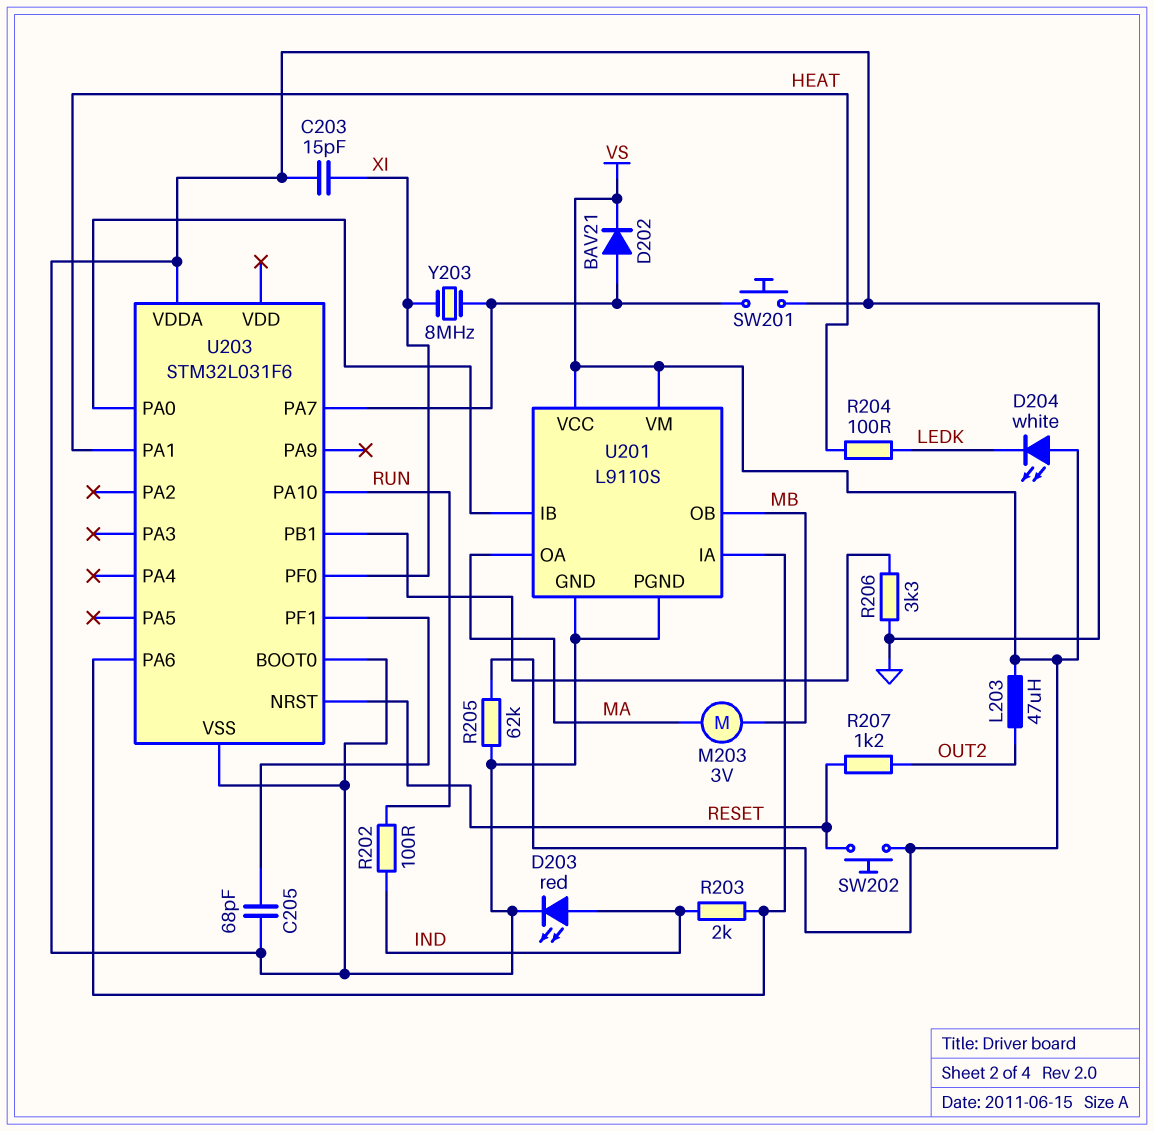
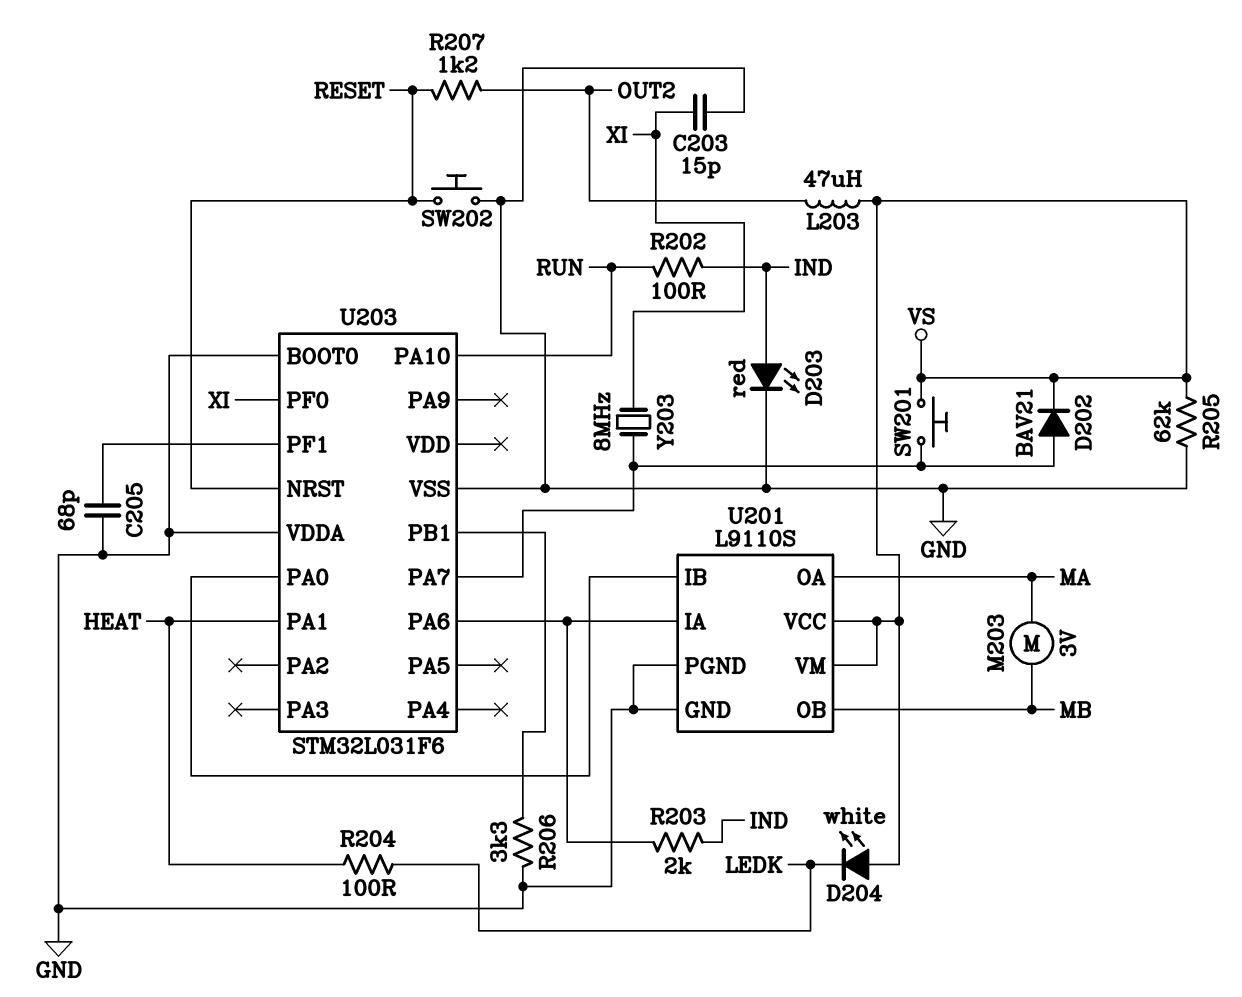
SW201: button (GND, U203/PA7) -> button (U203/PA7, VS)
SW202: button (RESET, VS) -> button (GND, RESET)

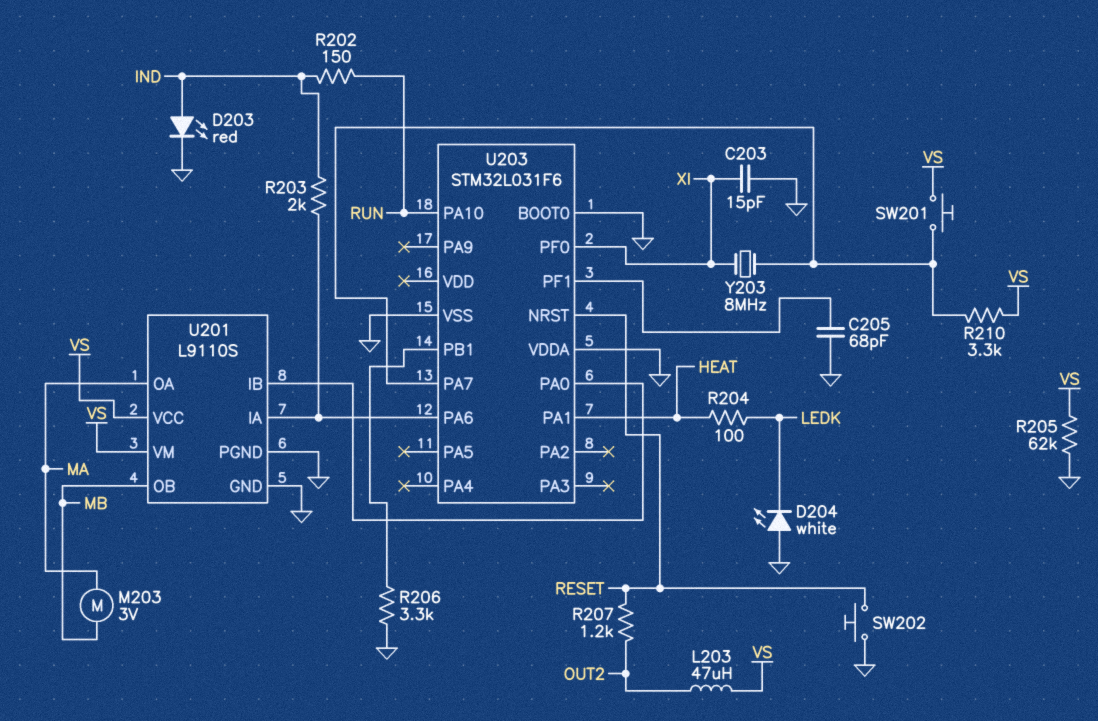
D202: diode BAV21 (A U203/PA7, K VS) -> none
D204: LED white (A VS, K LEDK) -> LED white (A GND, K LEDK)
R202: 100 (IND, RUN) -> 150 (IND, RUN)
R210: none -> 3.3k (U203/PA7, VS)

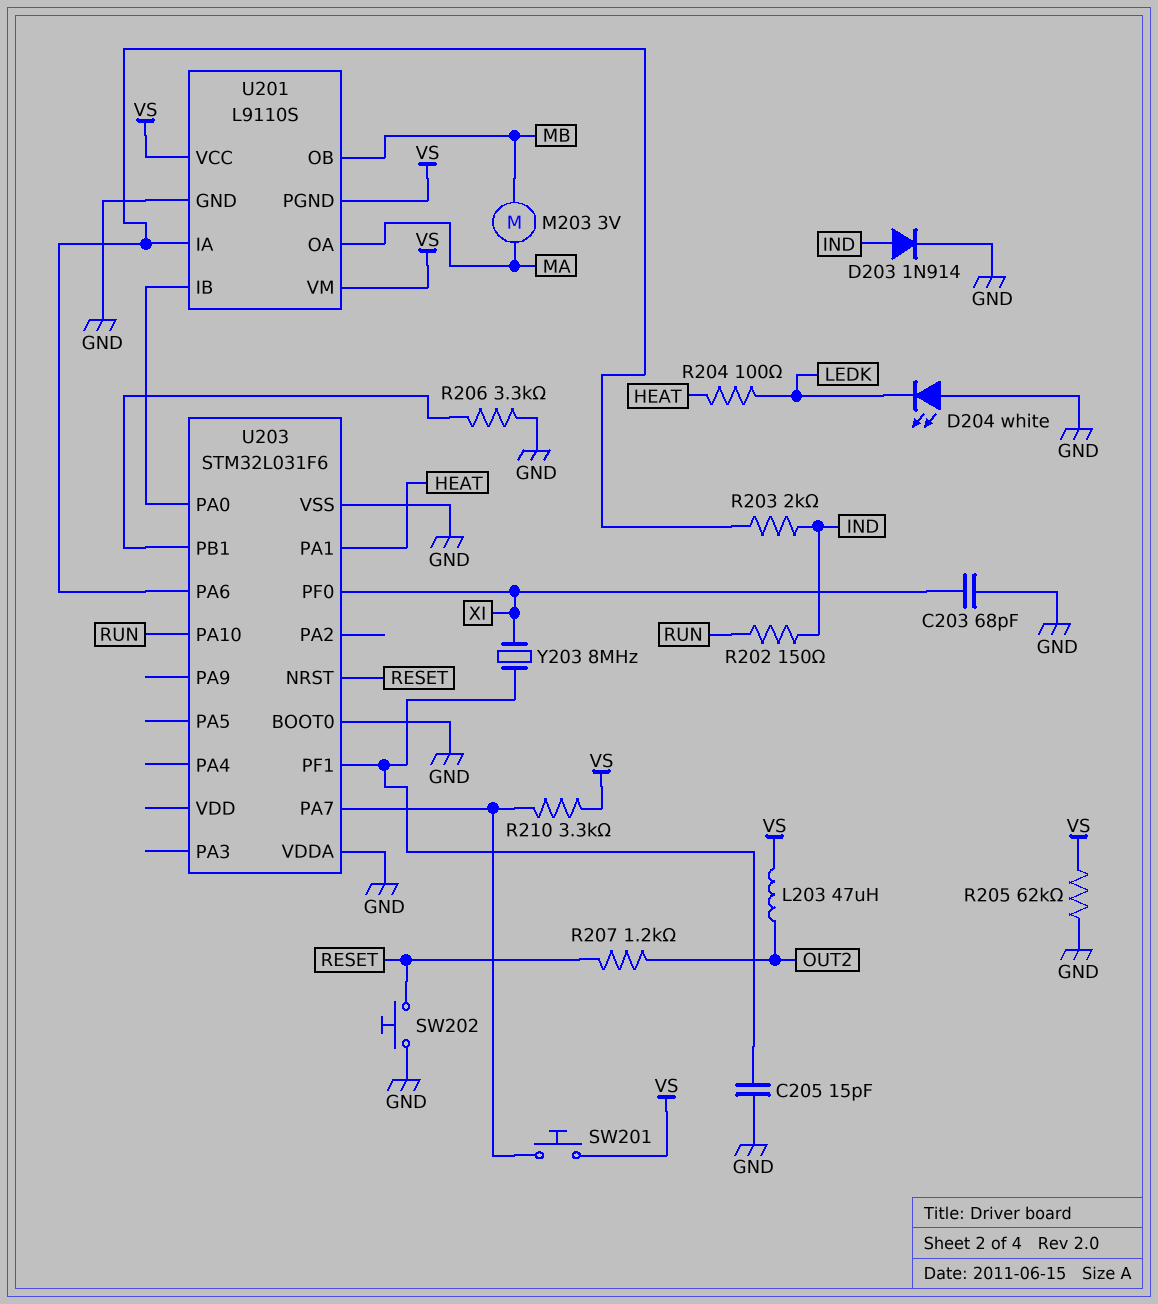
C203: 15pF (GND, XI) -> 68pF (GND, XI)
C205: 68pF (GND, U203/PF1) -> 15pF (GND, U203/PF1)
D203: LED red (A IND, K GND) -> diode 1N914 (A IND, K GND)
U201 pin PGND: GND -> VS
Y203: 8MHz (U203/PA7, XI) -> 8MHz (U203/PF1, XI)

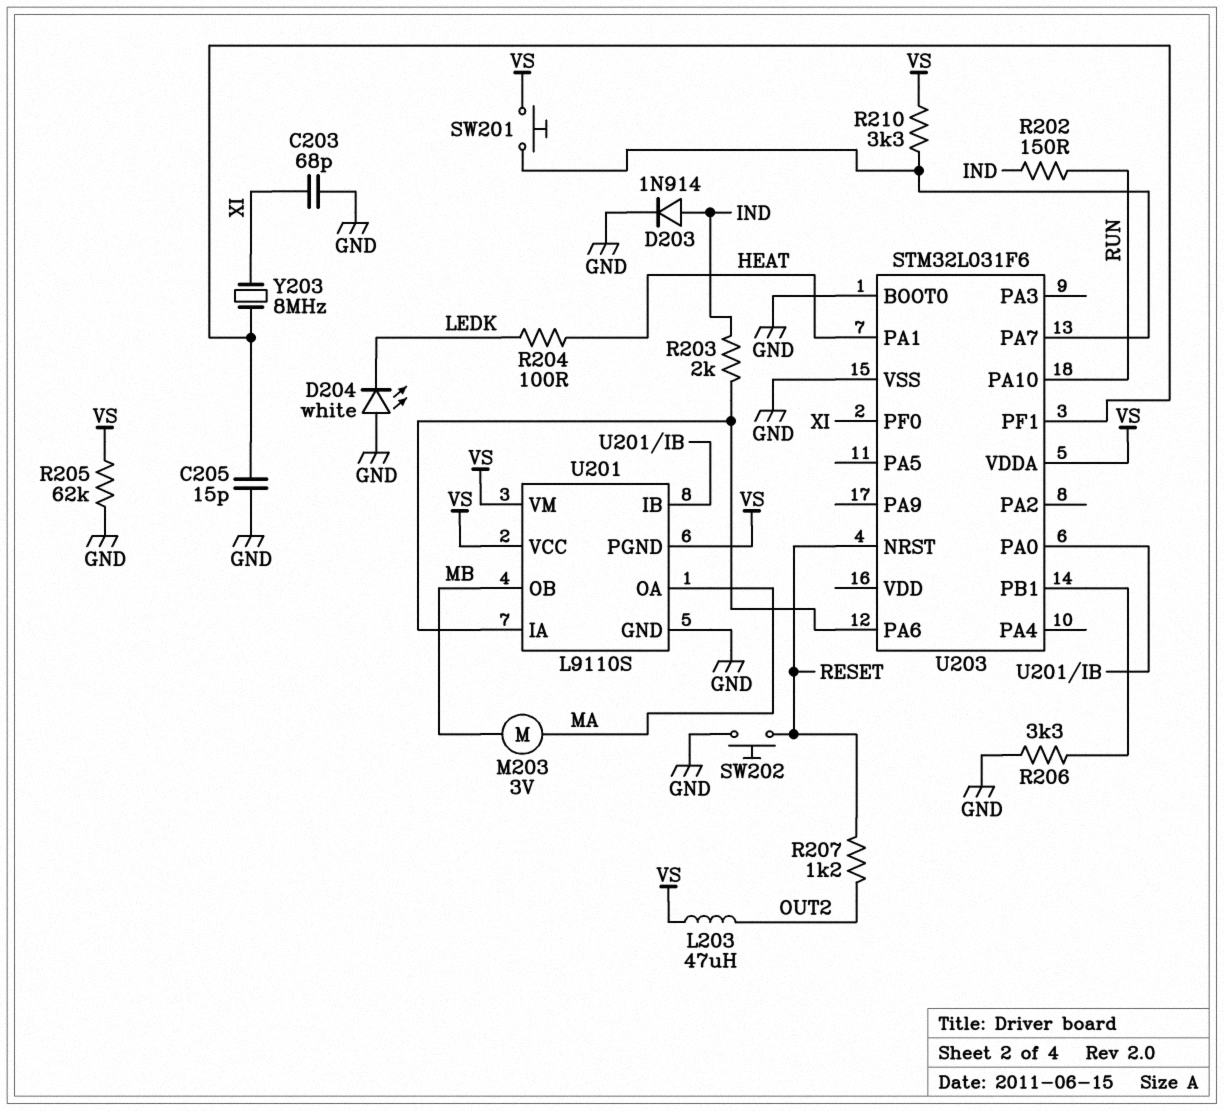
U203 pin VDDA: GND -> VS

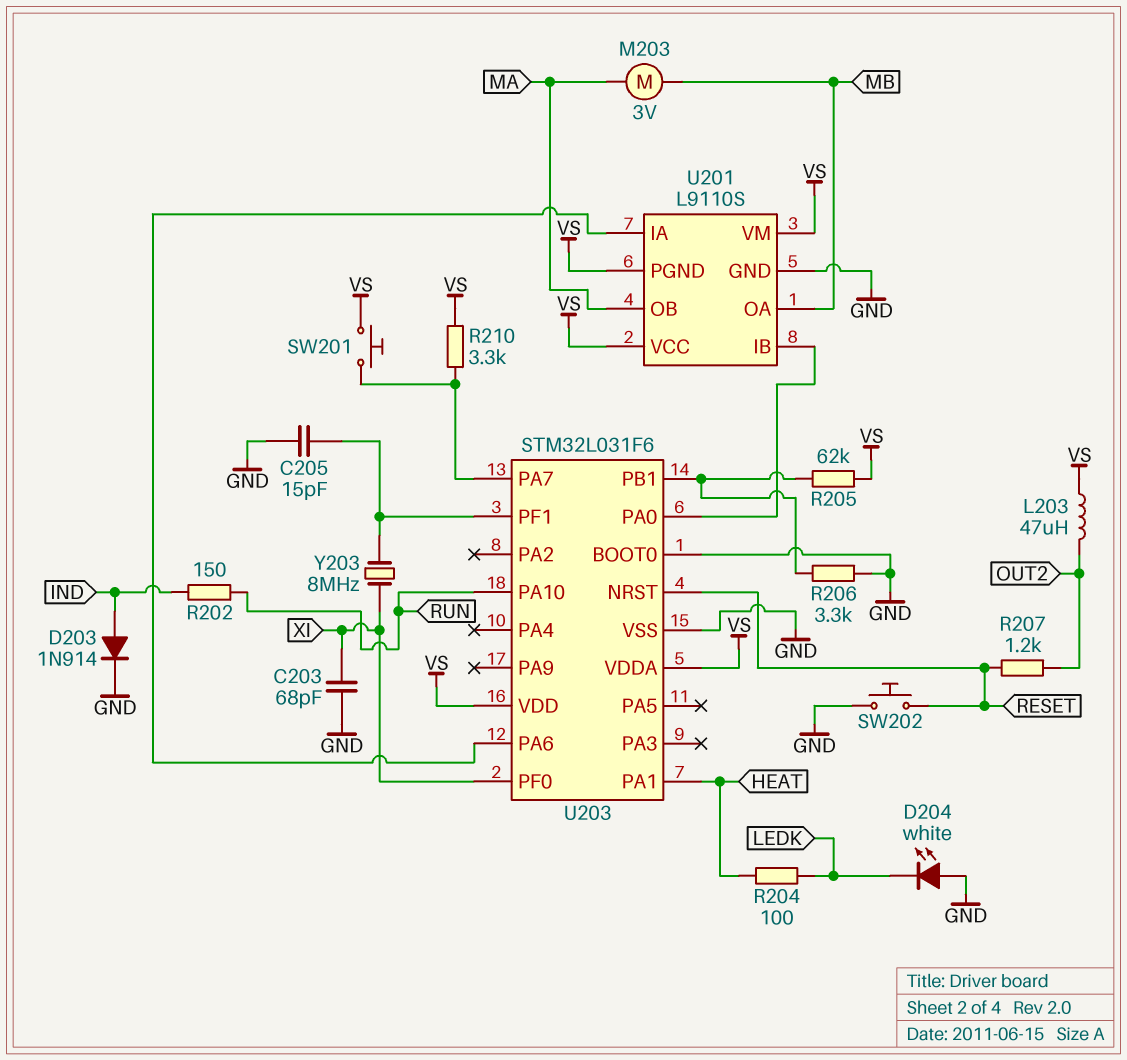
R203: 2k (IND, U201/IA) -> none
R205: 62k (GND, VS) -> 62k (U203/PB1, VS)
U201 pin OA: MA -> MB
U201 pin OB: MB -> MA
U203 pin VDD: none -> VS

